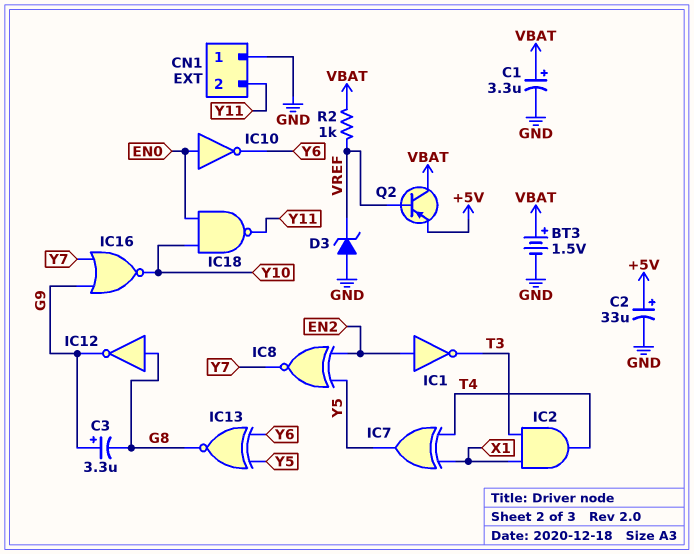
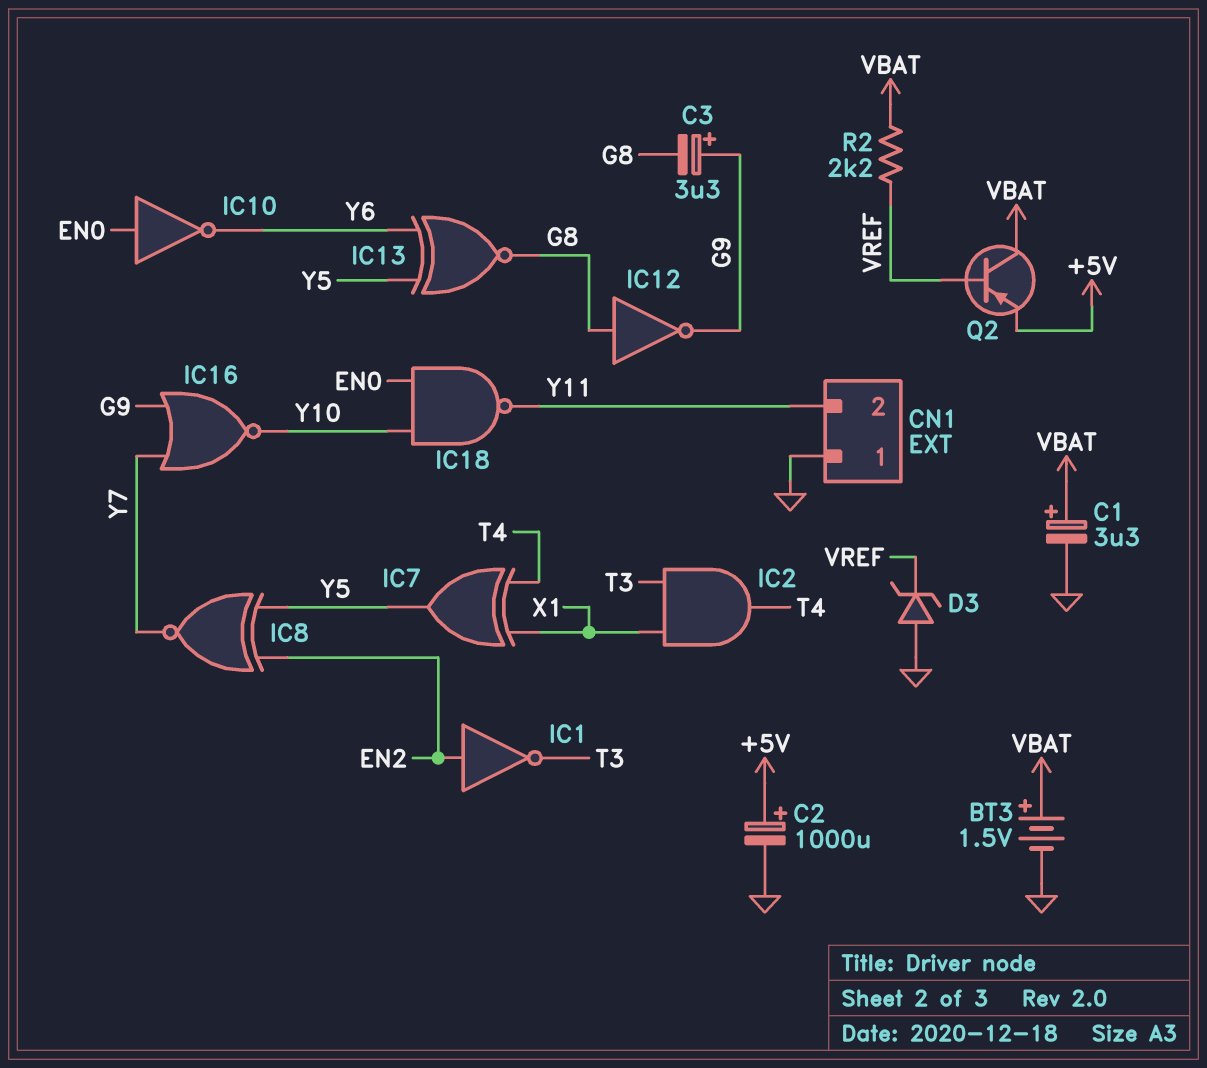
C2: 33uF (plus +5V, minus GND) -> 1000uF (plus +5V, minus GND)
R2: 1k (VBAT, VREF) -> 2.2k (VBAT, VREF)

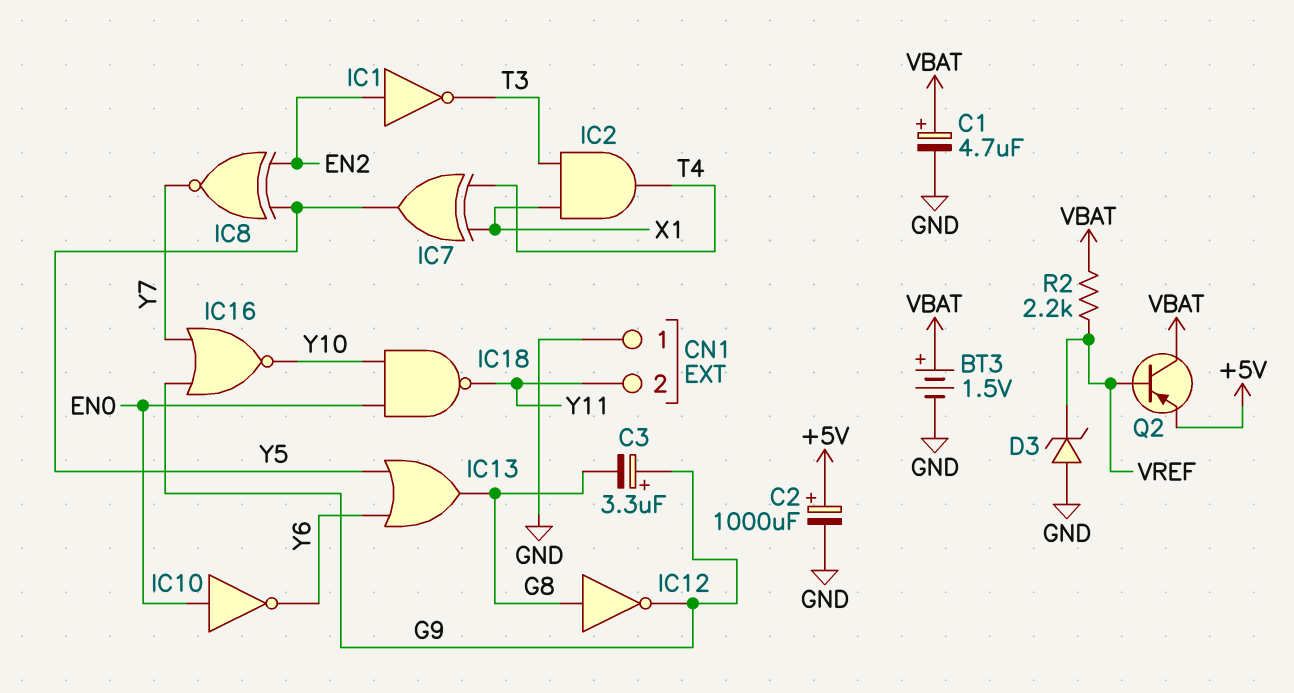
C1: 3.3uF (plus VBAT, minus GND) -> 4.7uF (plus VBAT, minus GND)
IC13: XNOR (in Y5, in Y6, out G8) -> OR (in Y5, in Y6, out G8)

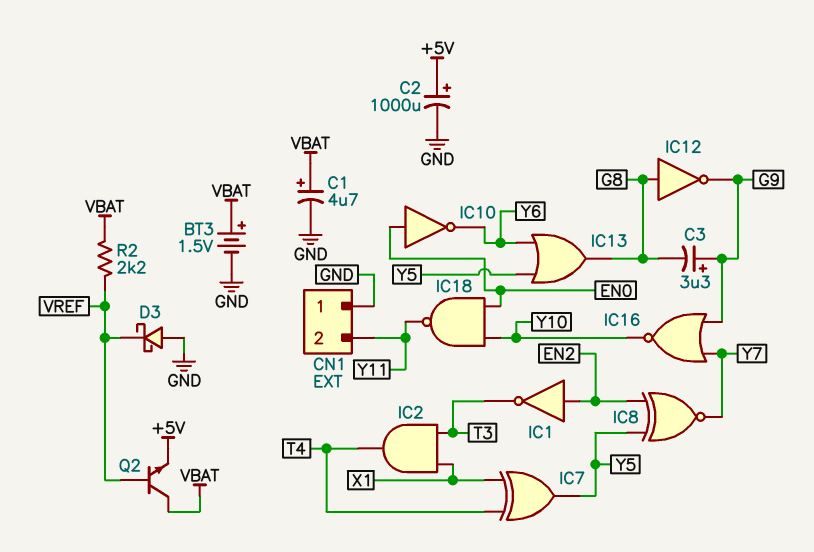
D3: zener (A GND, K VREF) -> schottky (A GND, K VREF)
Q2: PNP (B VREF, C VBAT, E +5V) -> NPN (B VREF, C VBAT, E +5V)

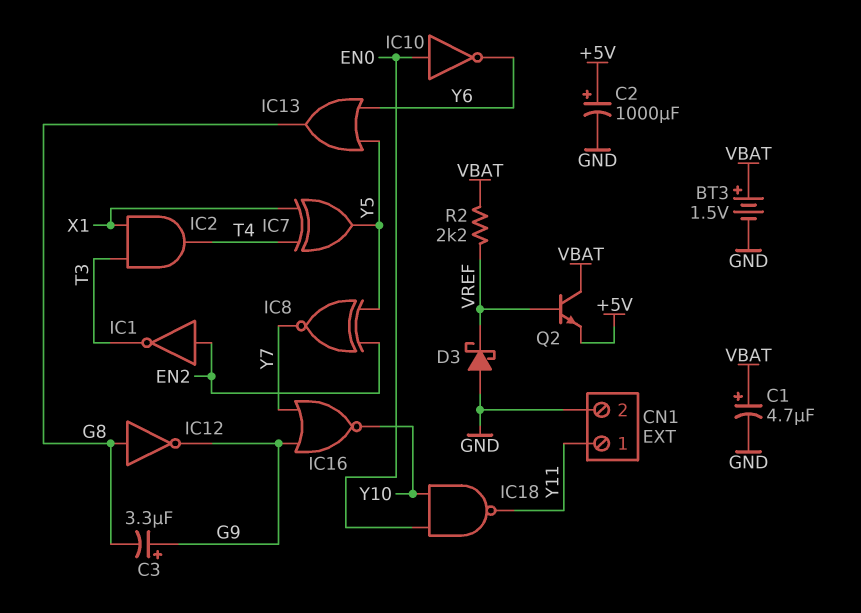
CN1 pin 1: GND -> Y11
CN1 pin 2: Y11 -> GND

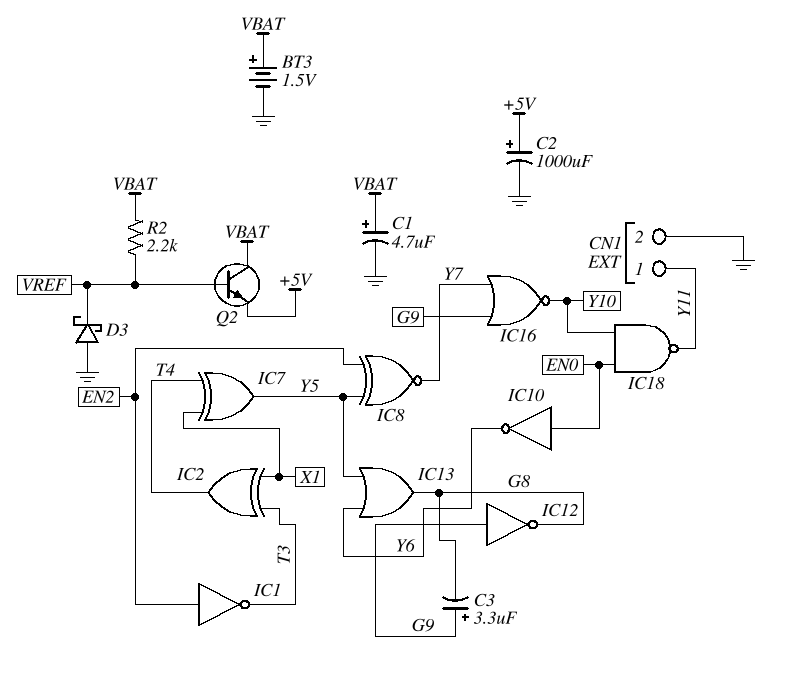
IC2: AND (in T3, in X1, out T4) -> XOR (in T3, in X1, out T4)
IC12: NOT (in G8, out G9) -> NOT (in G9, out G8)

